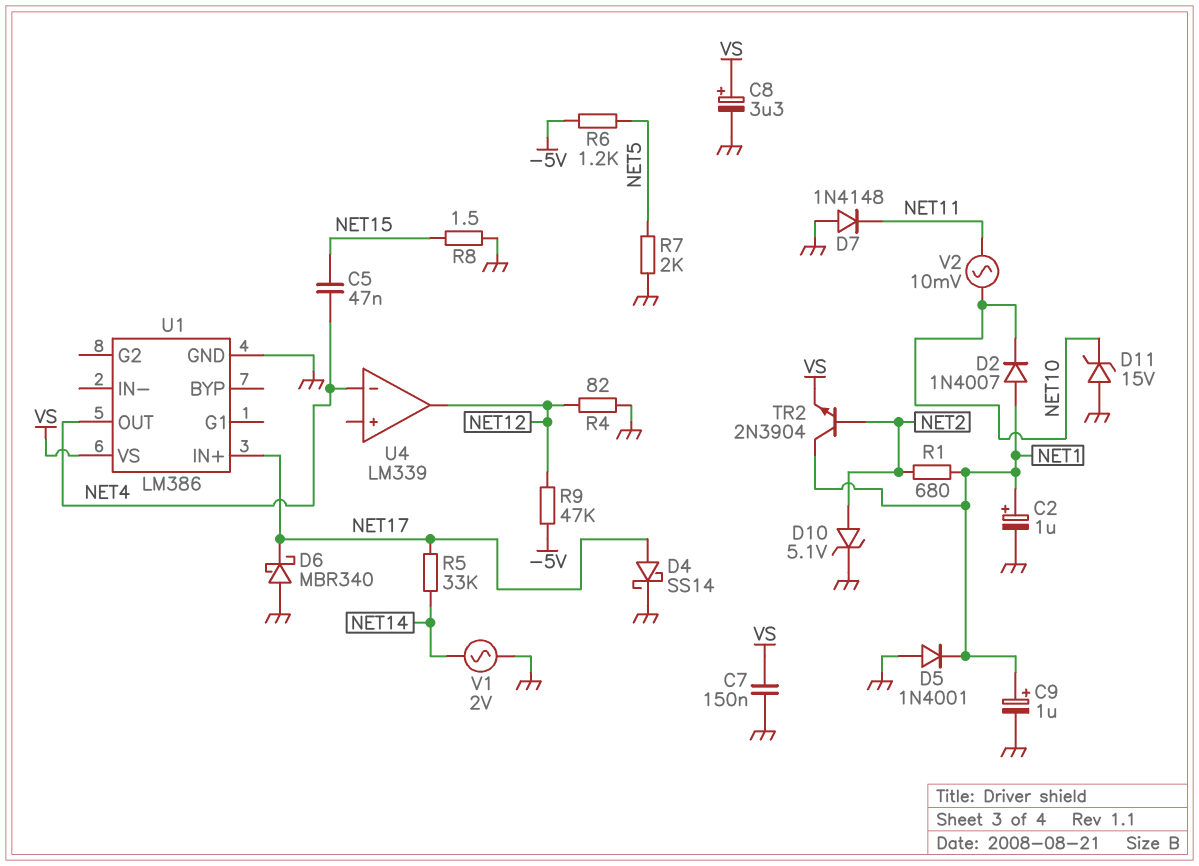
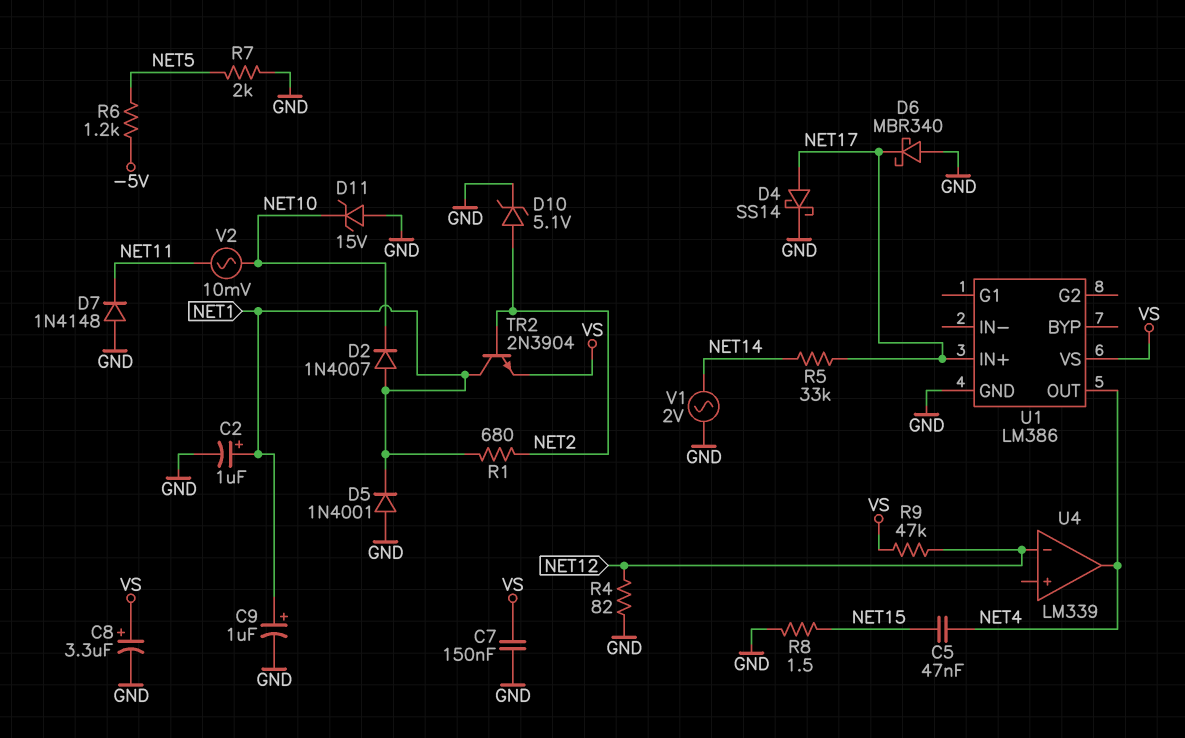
R9: 47k (-5V, NET12) -> 47k (NET12, VS)
U4 pin in-: NET4 -> NET12
U4 pin out: NET12 -> NET4

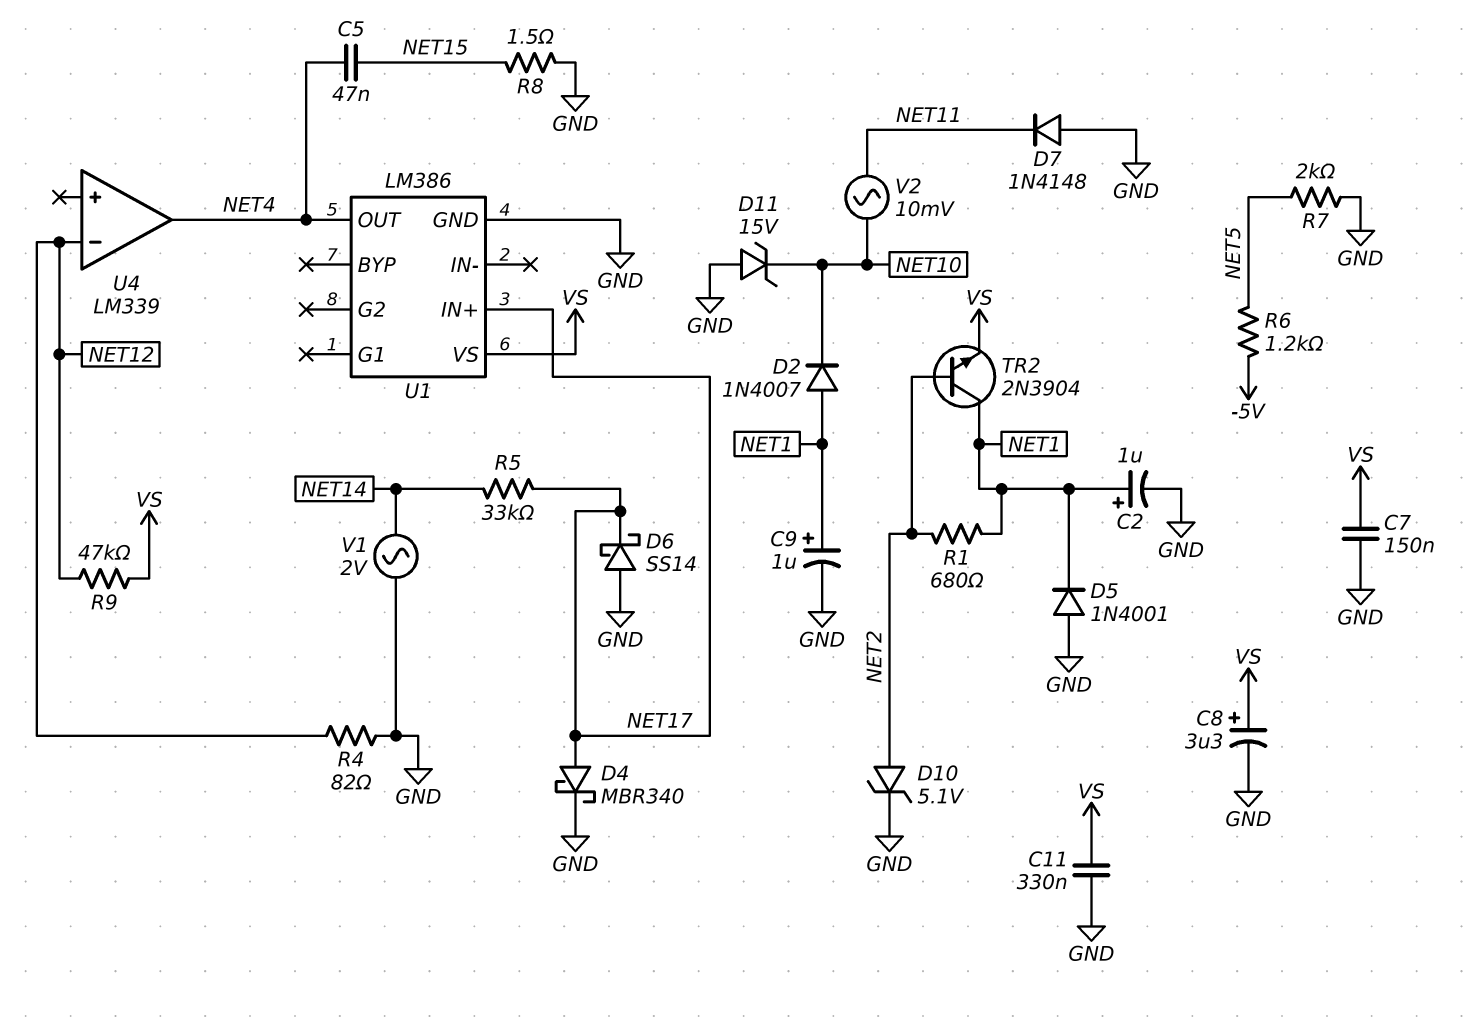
C11: none -> 330nF (GND, VS)
D4: schottky SS14 (A NET17, K GND) -> schottky MBR340 (A NET17, K GND)
D6: schottky MBR340 (A GND, K NET17) -> schottky SS14 (A GND, K NET17)

